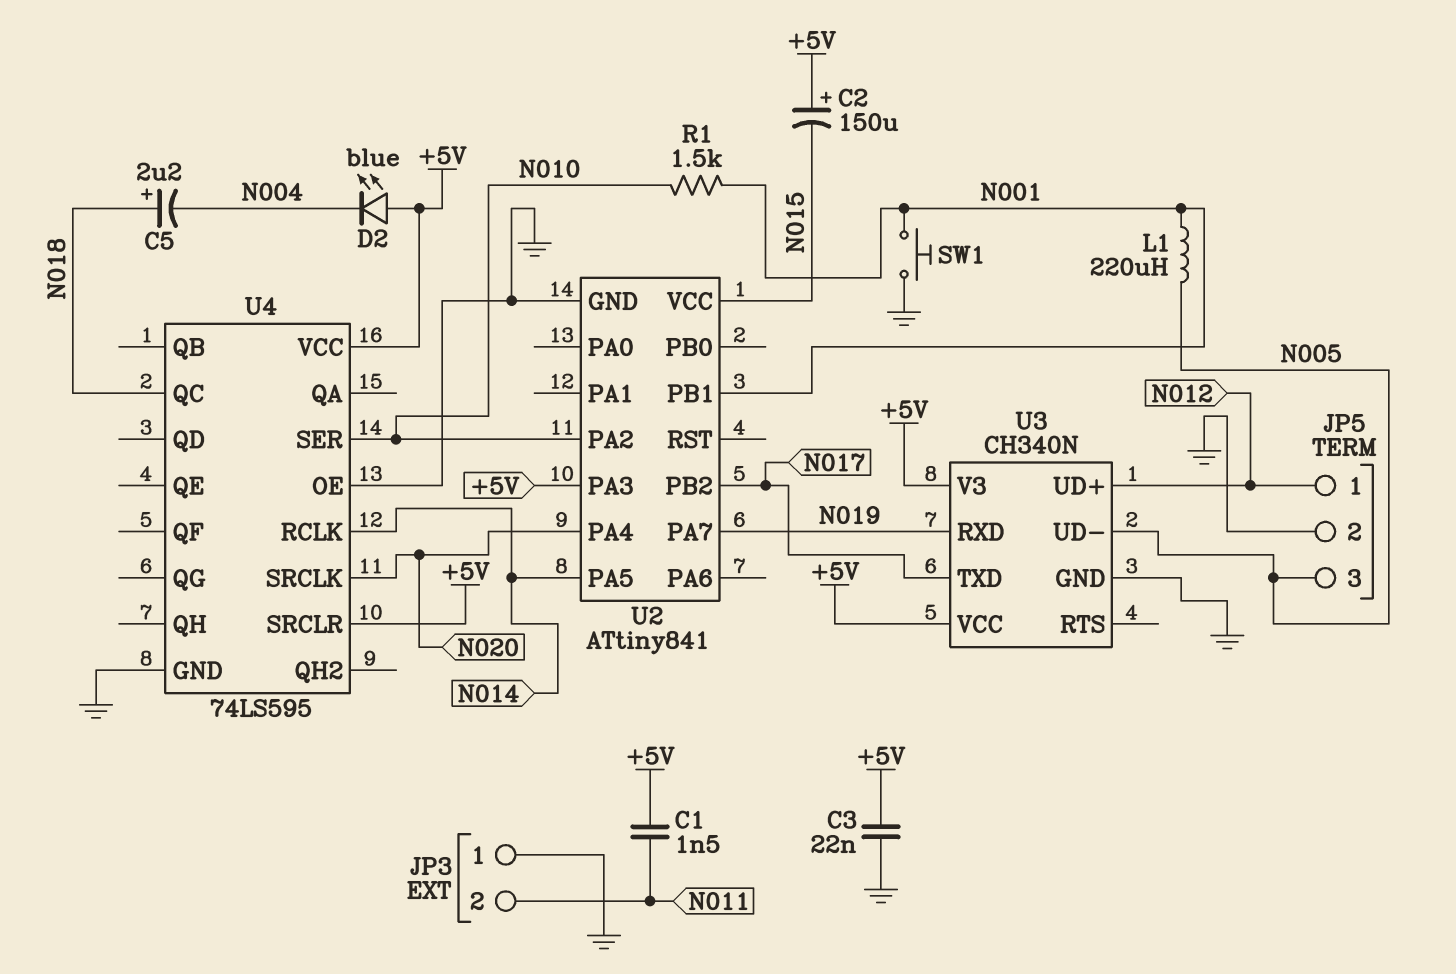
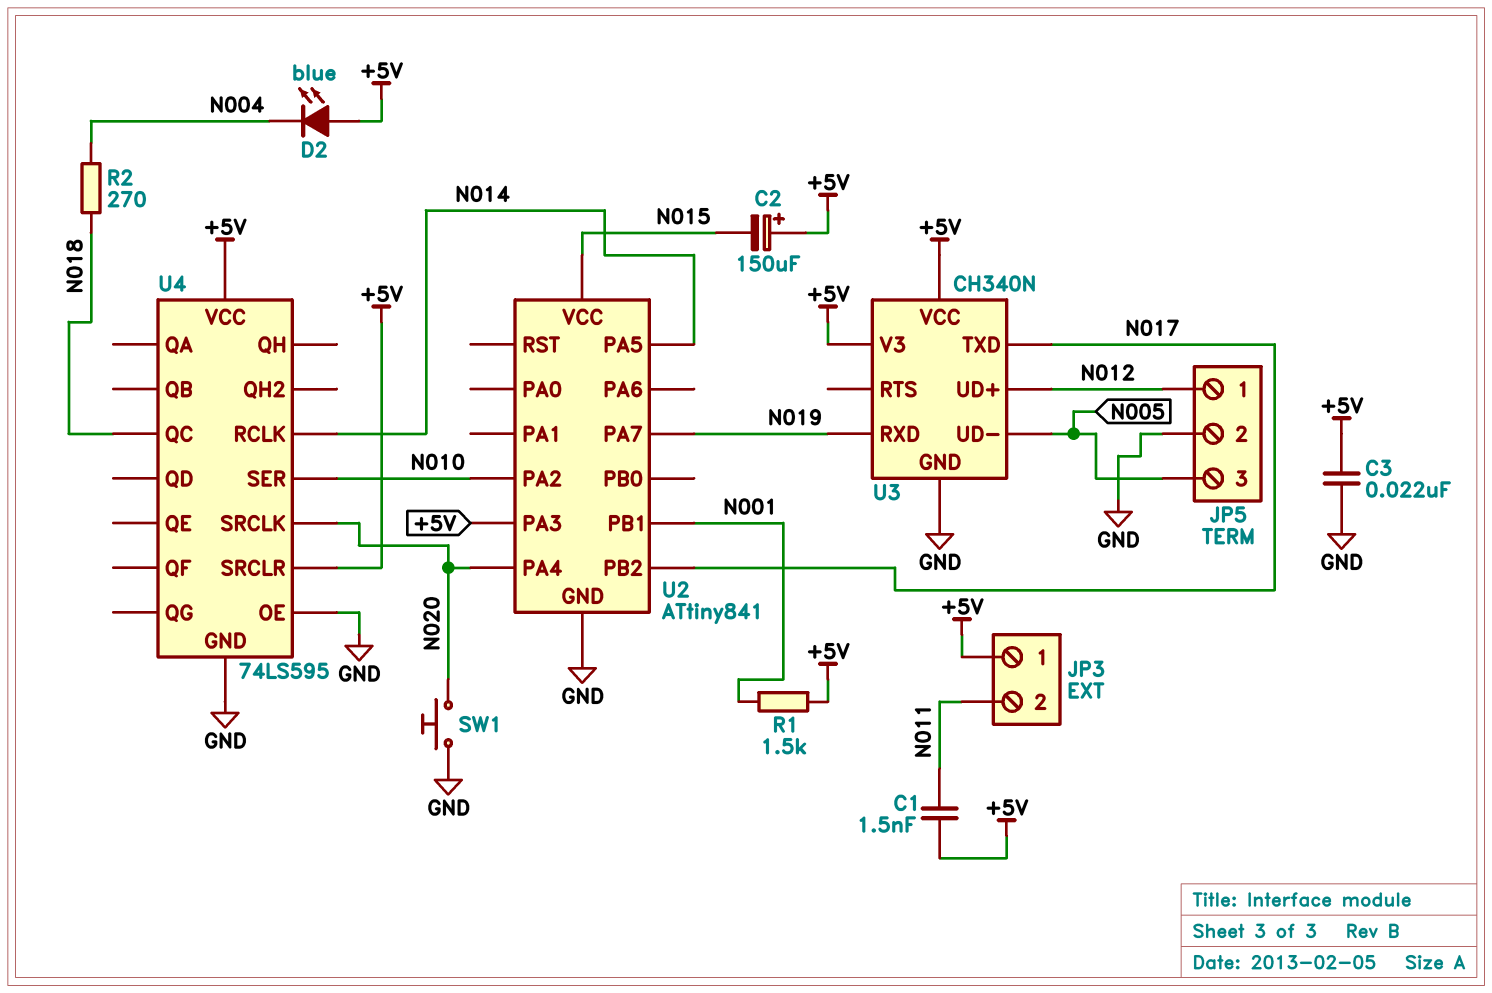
C5: 2.2uF (plus N018, minus N004) -> none
JP3 pin 1: GND -> +5V
L1: 220uH (N001, N005) -> none
R1: 1.5k (N001, N010) -> 1.5k (+5V, N001)
R2: none -> 270 (N004, N018)
SW1: button (GND, N001) -> button (GND, N020)

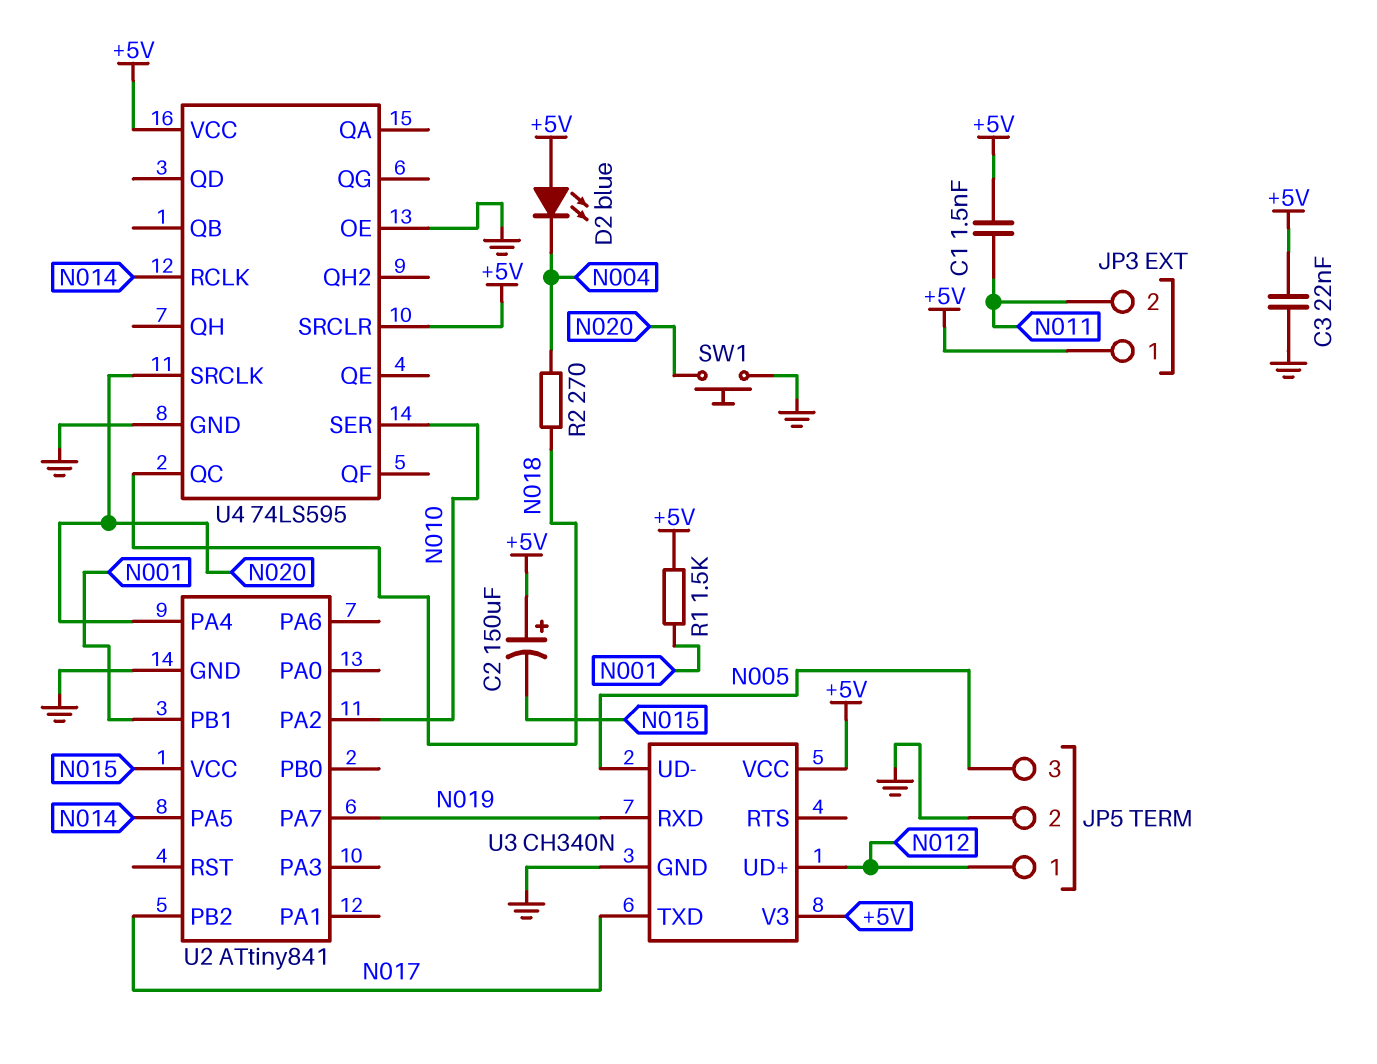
U2 pin PA3: +5V -> none

